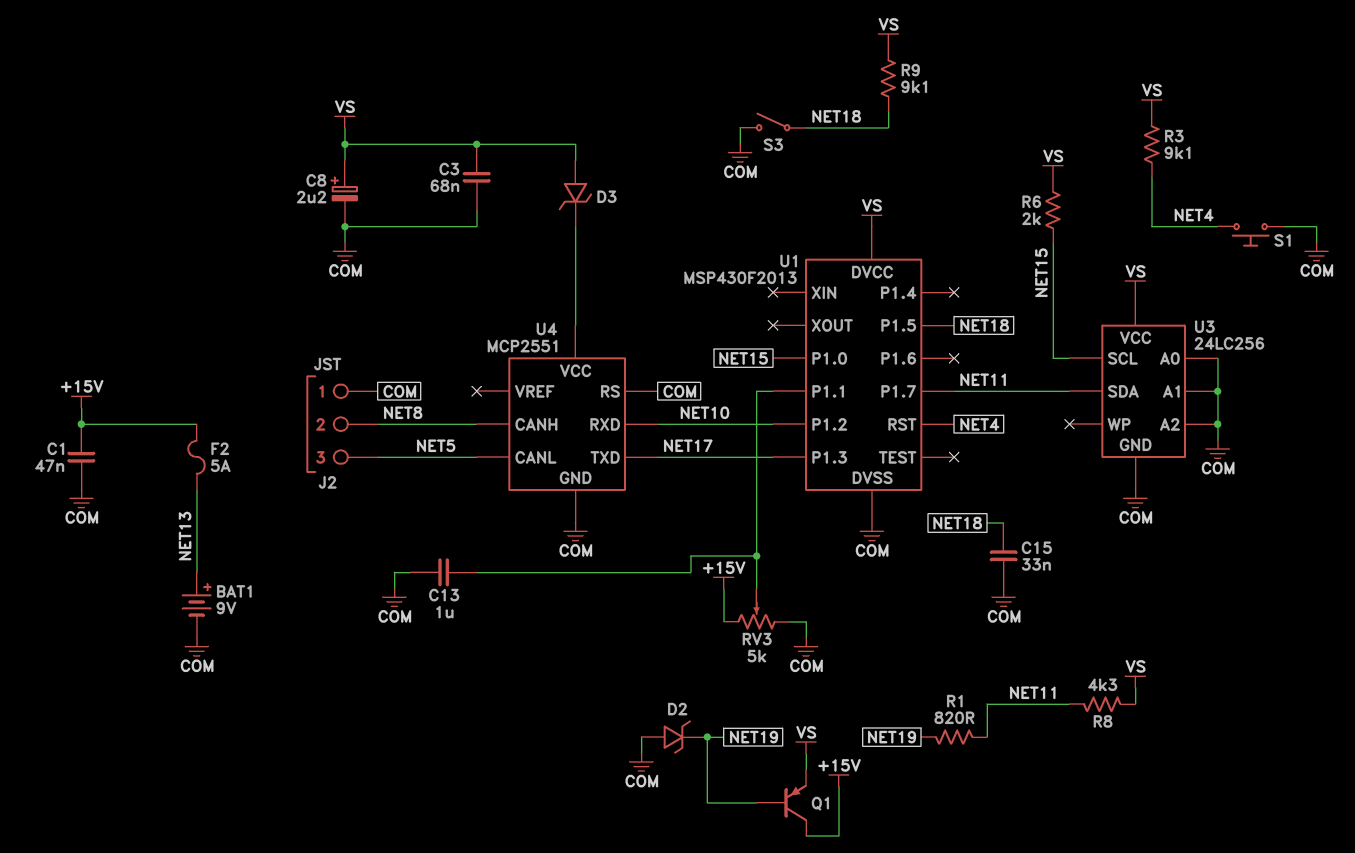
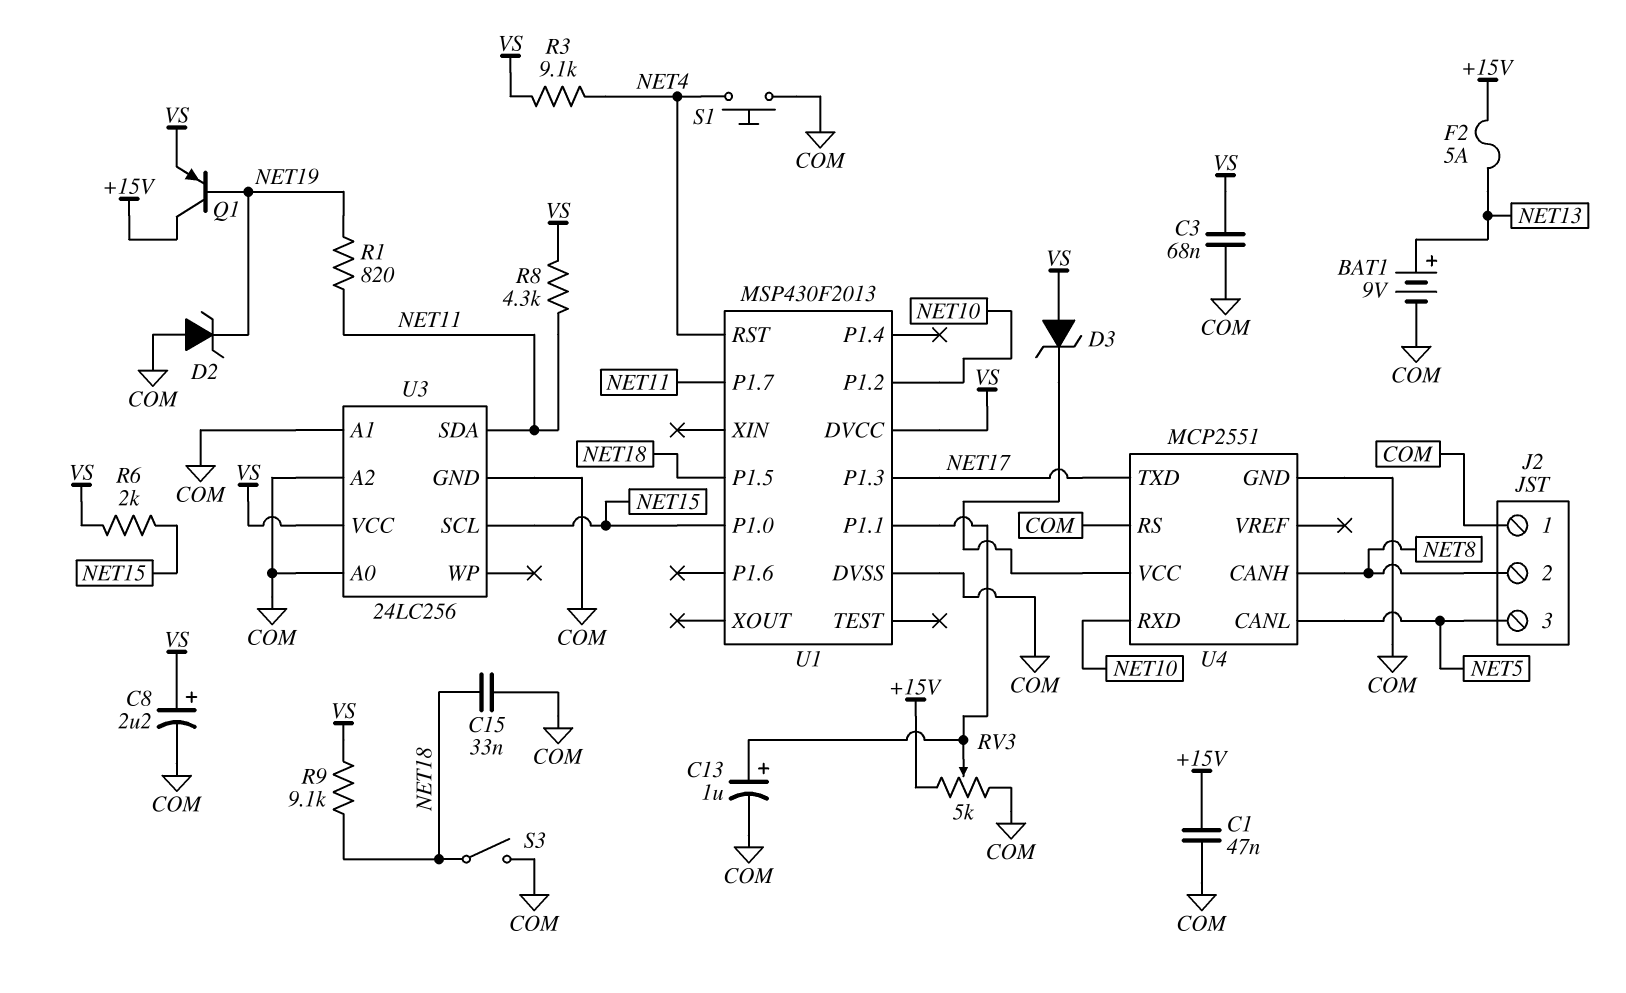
C13: 1uF (COM, U1/P1.1) -> 1uF (plus U1/P1.1, minus COM)

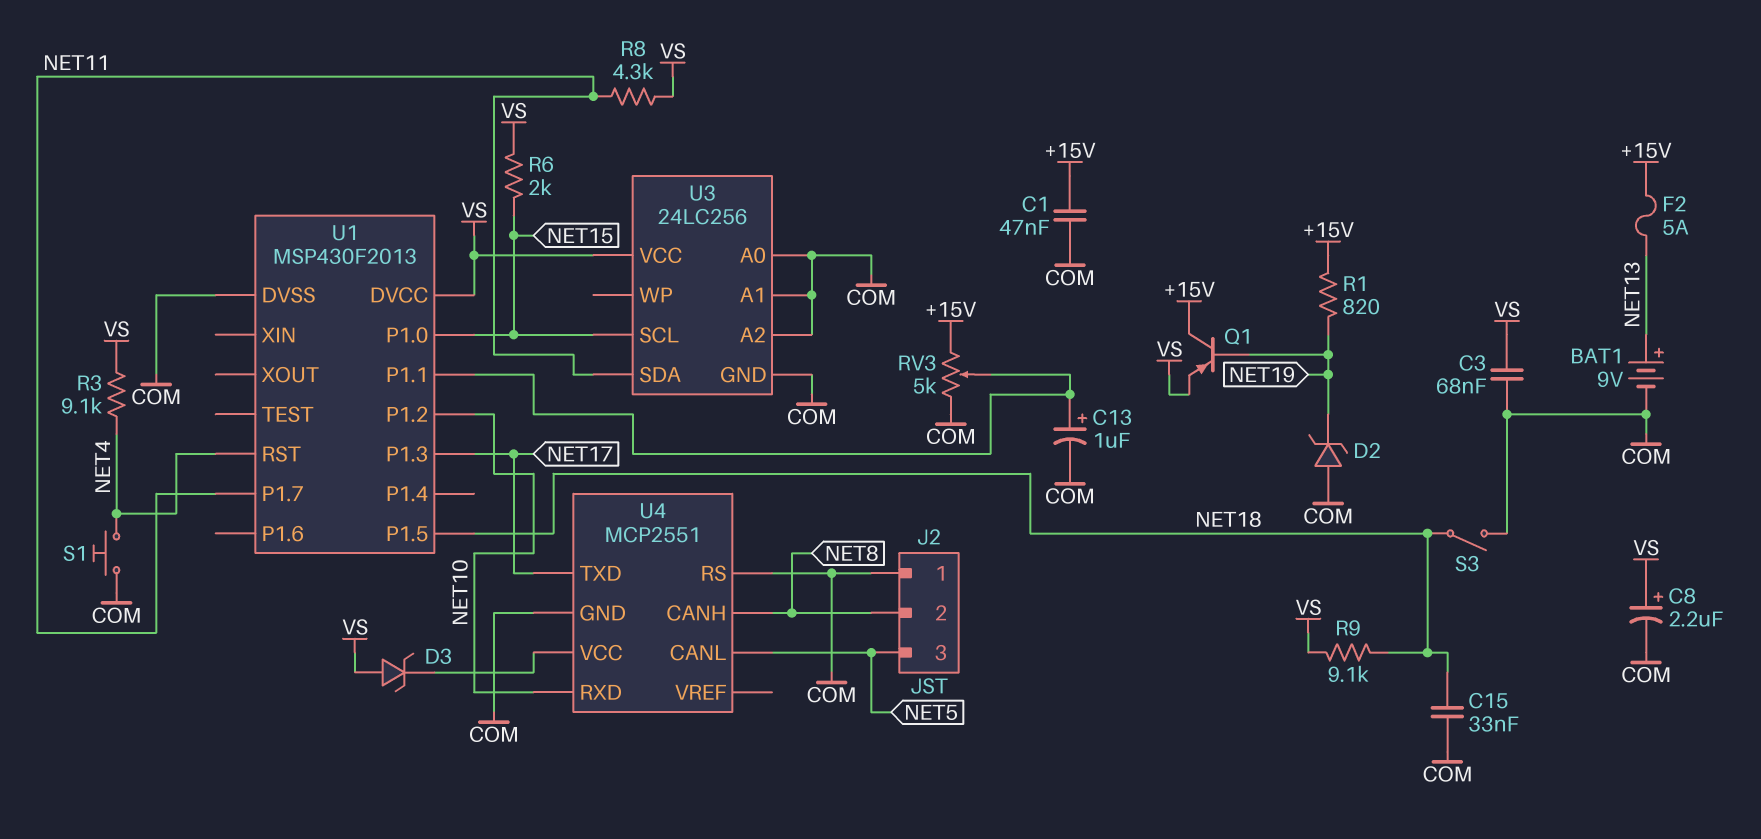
R1: 820 (NET11, NET19) -> 820 (+15V, NET19)

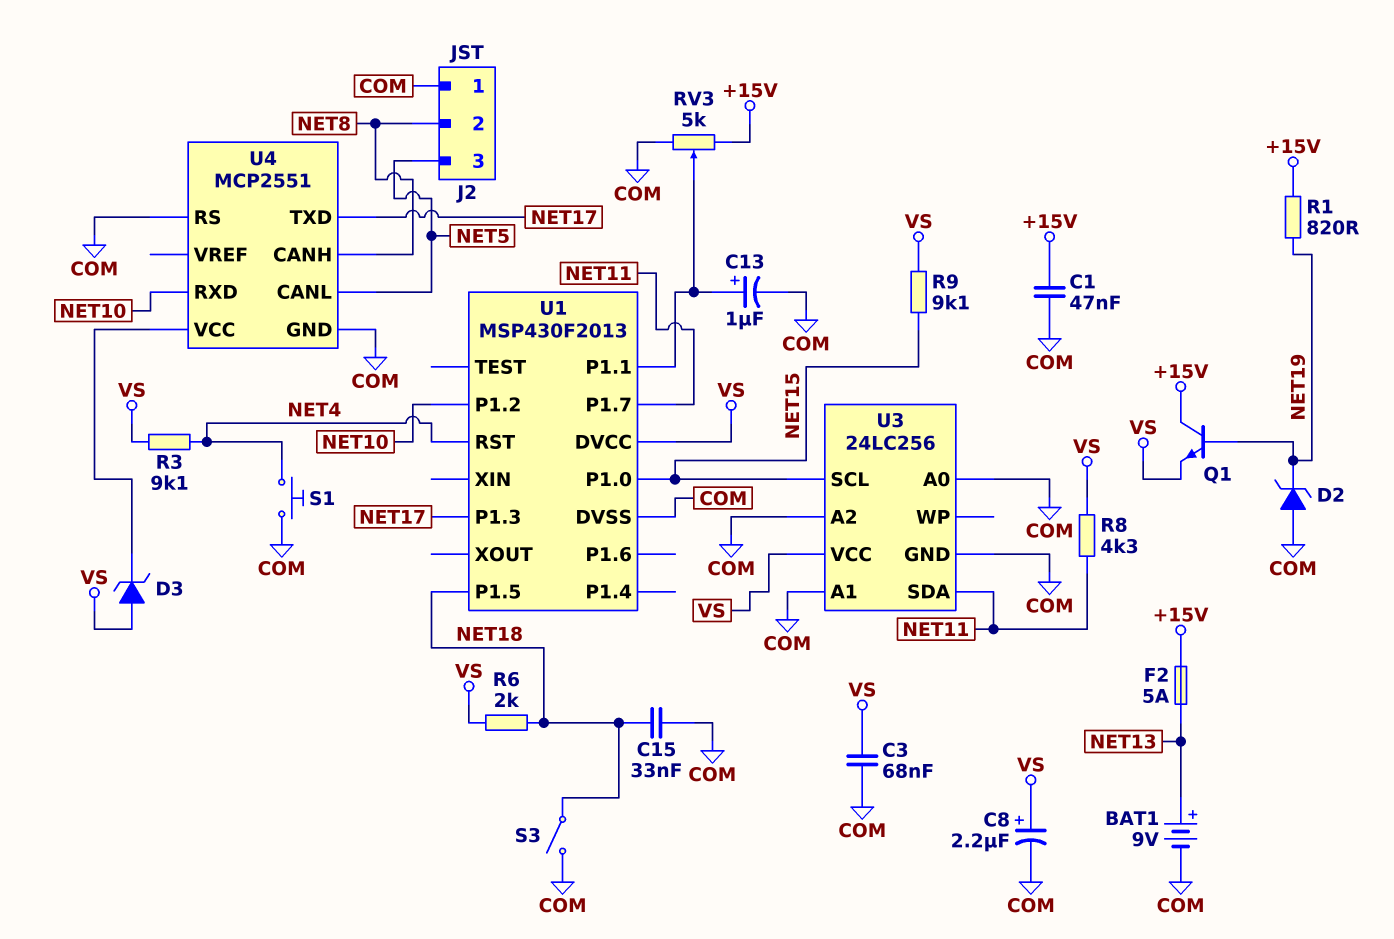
Q1: PNP (B NET19, C +15V, E VS) -> NPN (B NET19, C +15V, E VS)
R6: 2k (NET15, VS) -> 2k (NET18, VS)
R9: 9.1k (NET18, VS) -> 9.1k (NET15, VS)

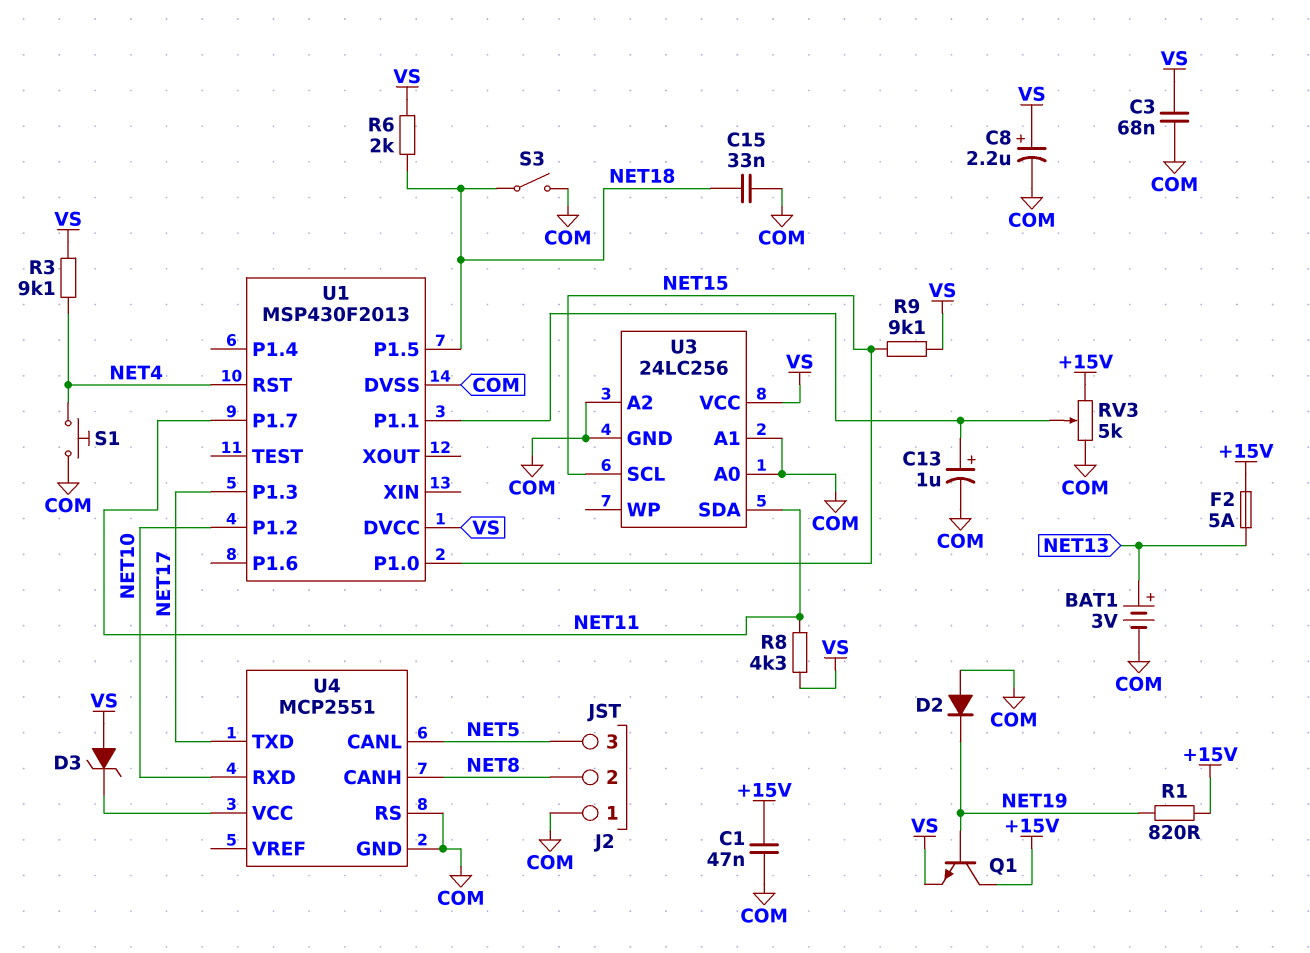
BAT1: 9V (plus NET13, minus COM) -> 3V (plus NET13, minus COM)
D2: zener (A COM, K NET19) -> diode (A COM, K NET19)

